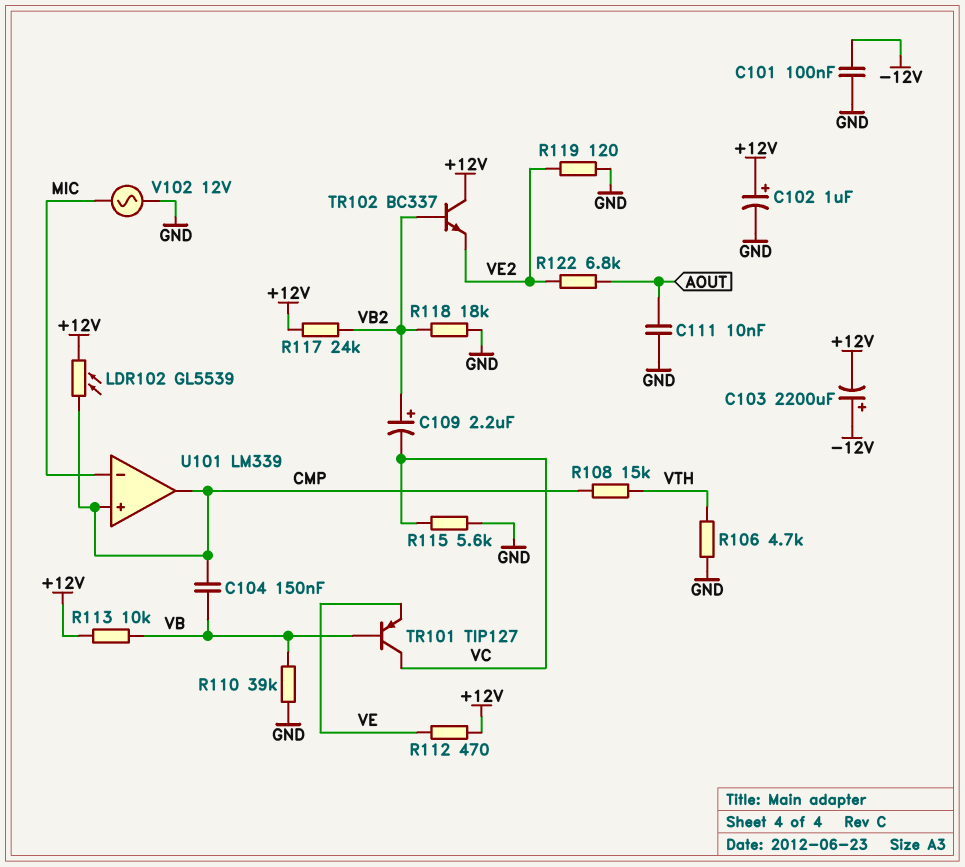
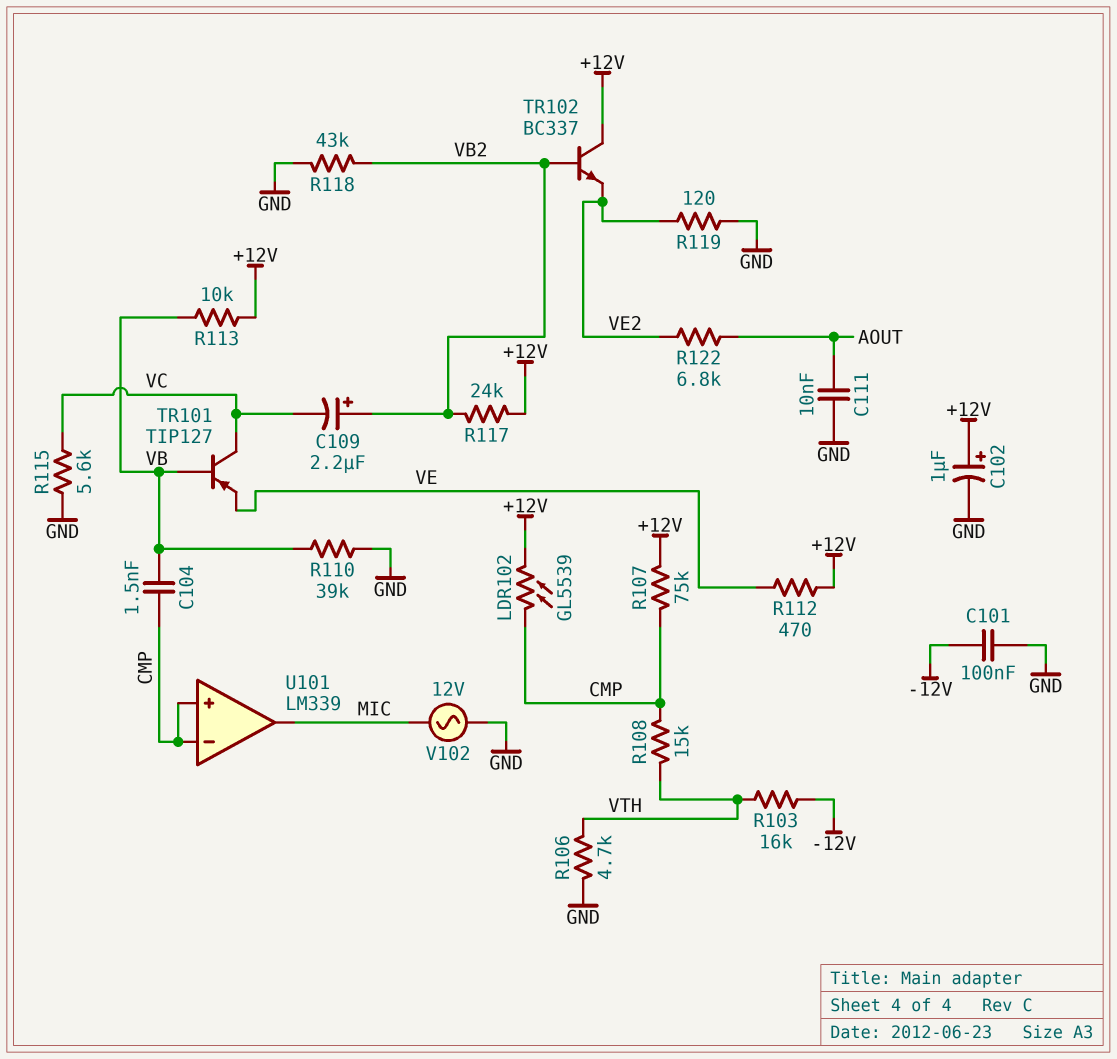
C103: 2200uF (plus -12V, minus +12V) -> none
C104: 150nF (CMP, VB) -> 1.5nF (CMP, VB)
R103: none -> 16k (-12V, VTH)
R107: none -> 75k (+12V, CMP)
R118: 18k (GND, VB2) -> 43k (GND, VB2)
U101 pin in-: MIC -> CMP
U101 pin out: CMP -> MIC

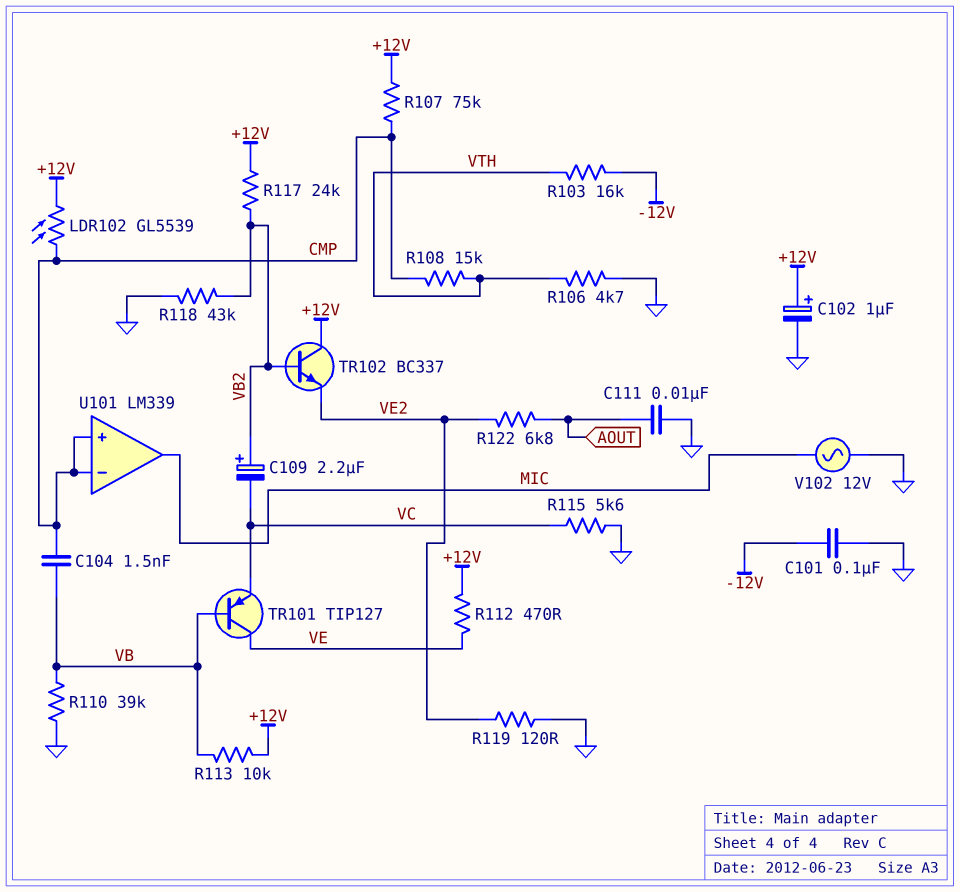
TR101: PNP TIP127 (B VB, C VC, E VE) -> PNP TIP127 (B VB, C VE, E VC)

